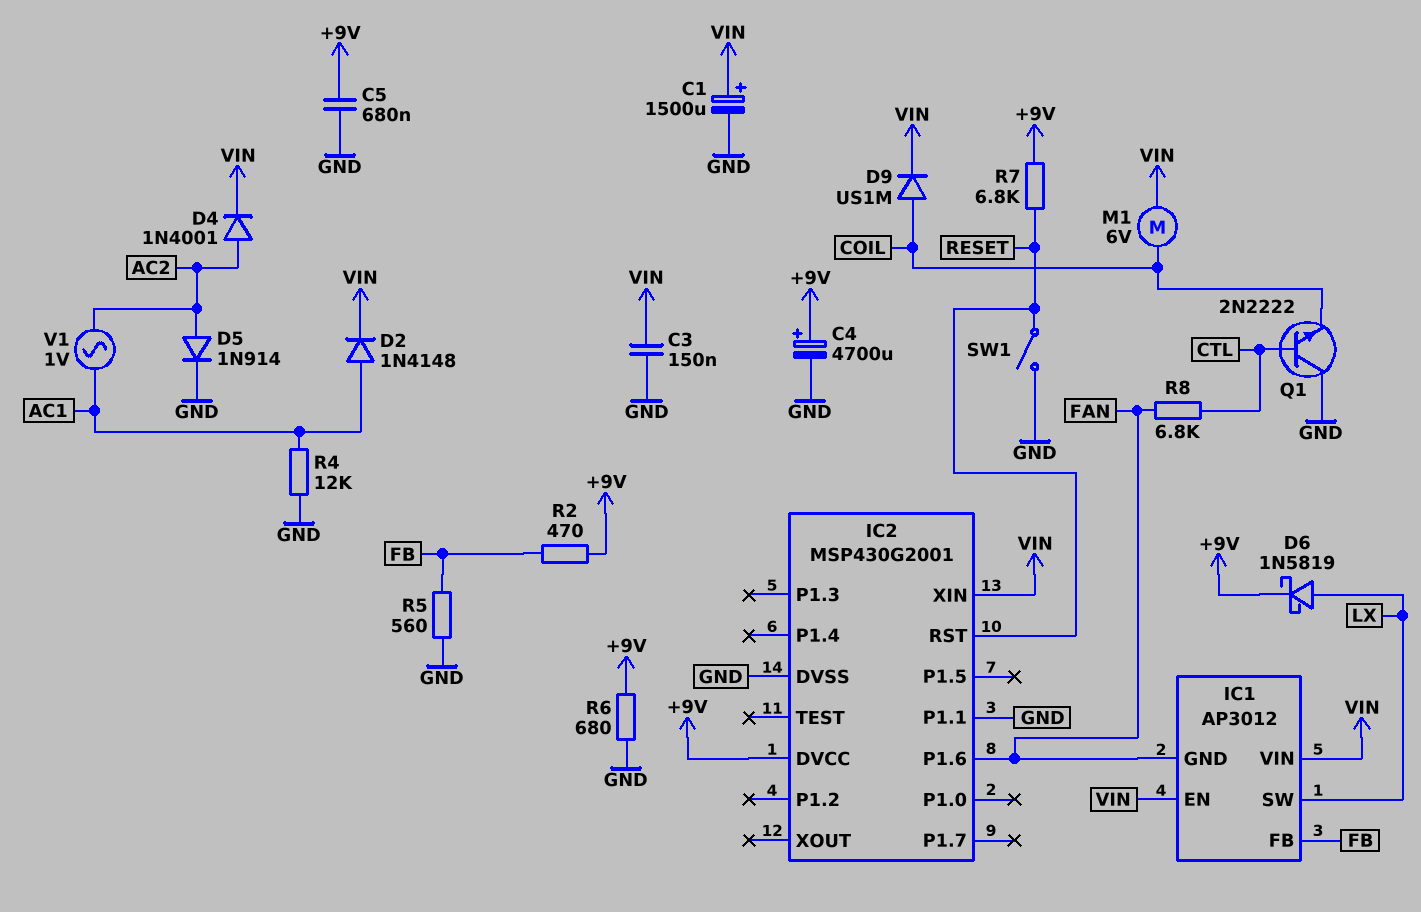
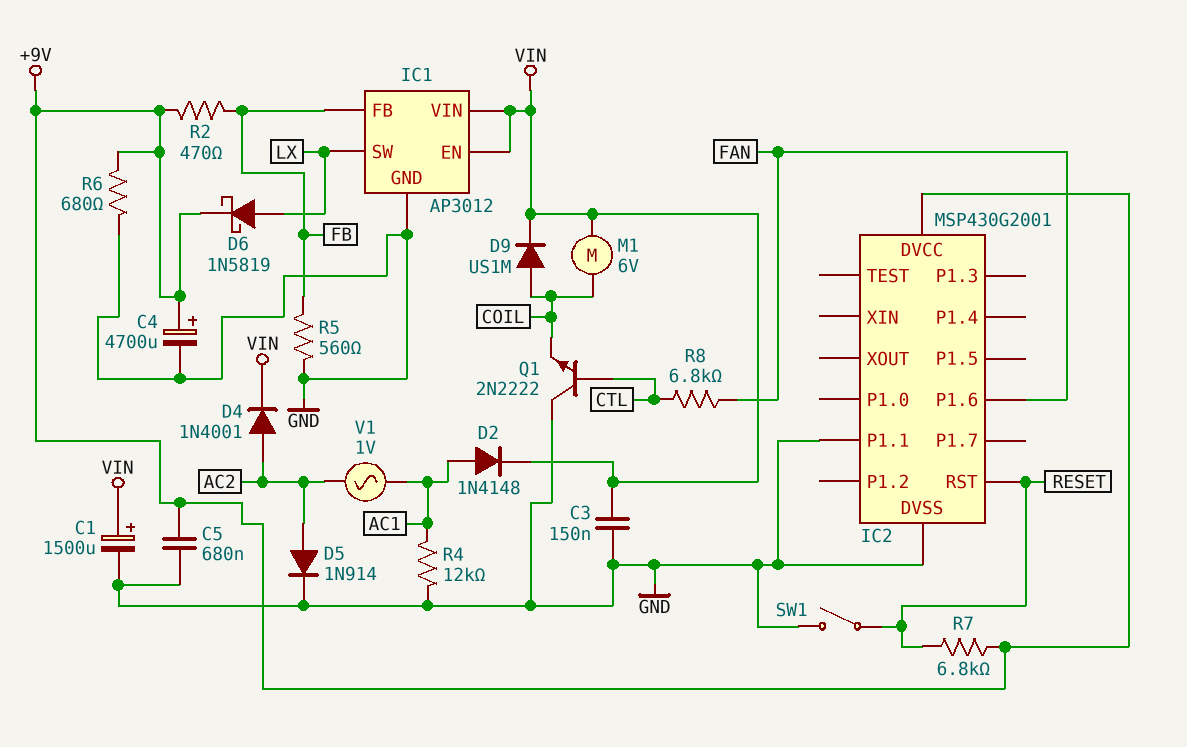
IC1 pin GND: FAN -> GND
IC2 pin XIN: VIN -> none

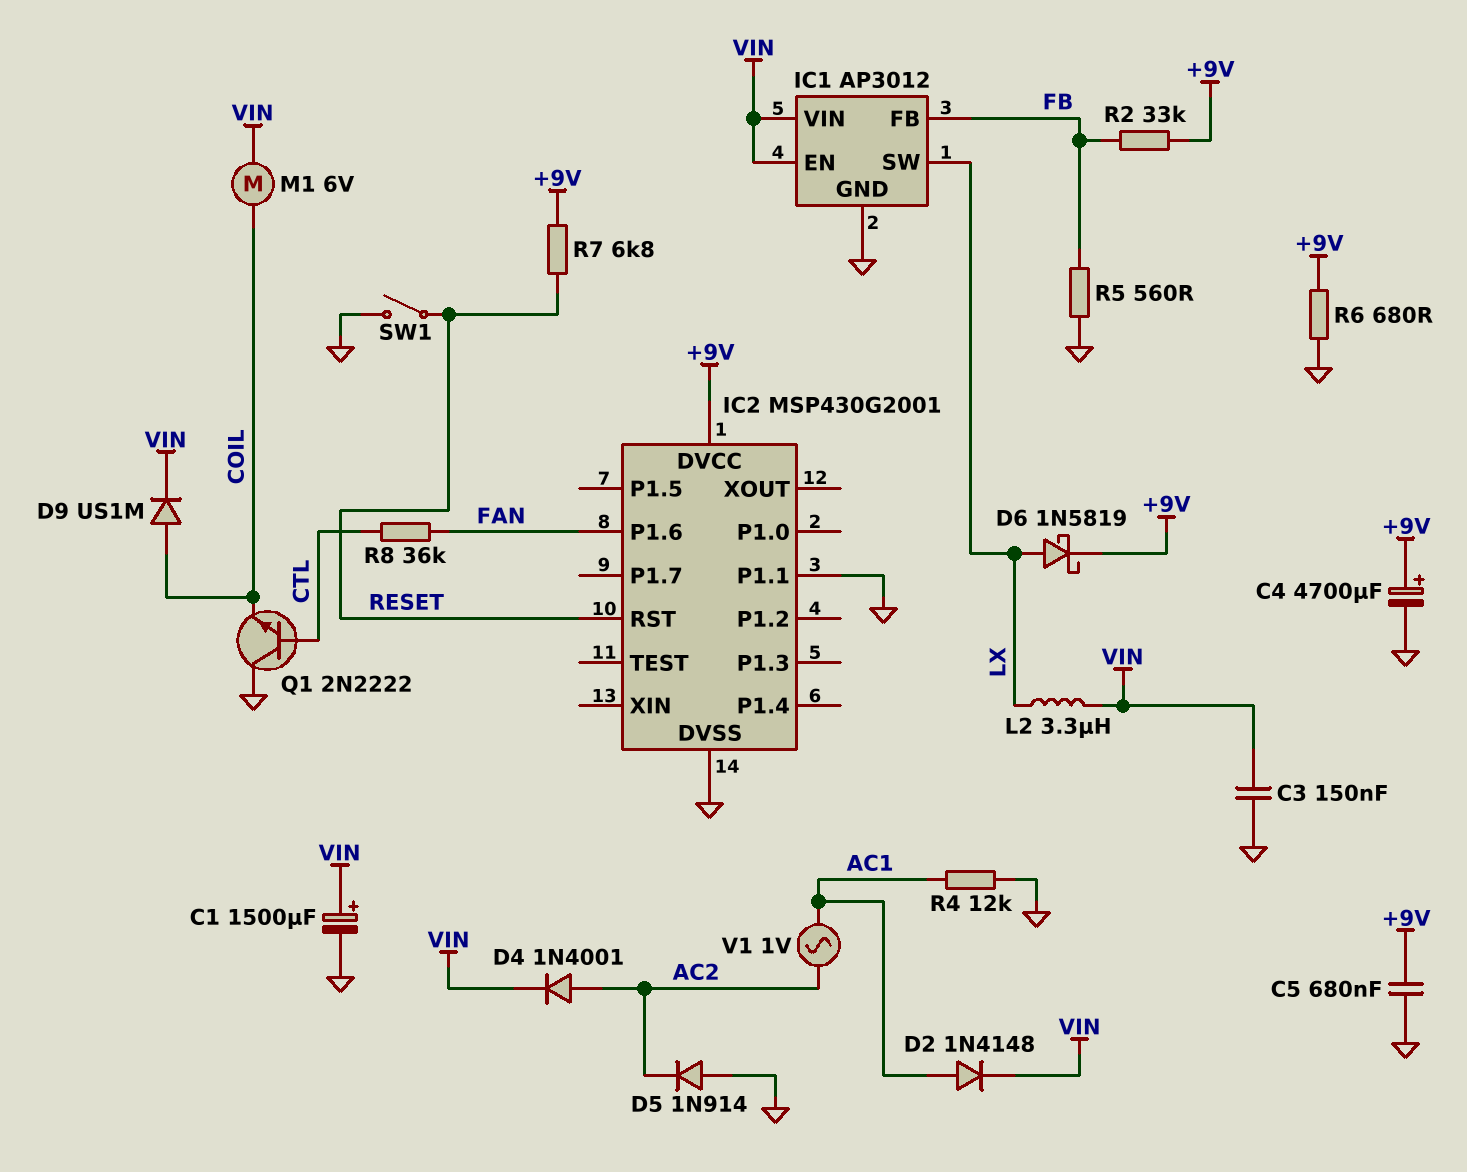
D5: diode 1N914 (A AC2, K GND) -> diode 1N914 (A GND, K AC2)
L2: none -> 3.3uH (LX, VIN)
R2: 470 (+9V, FB) -> 33k (+9V, FB)
R8: 6.8k (CTL, FAN) -> 36k (CTL, FAN)

